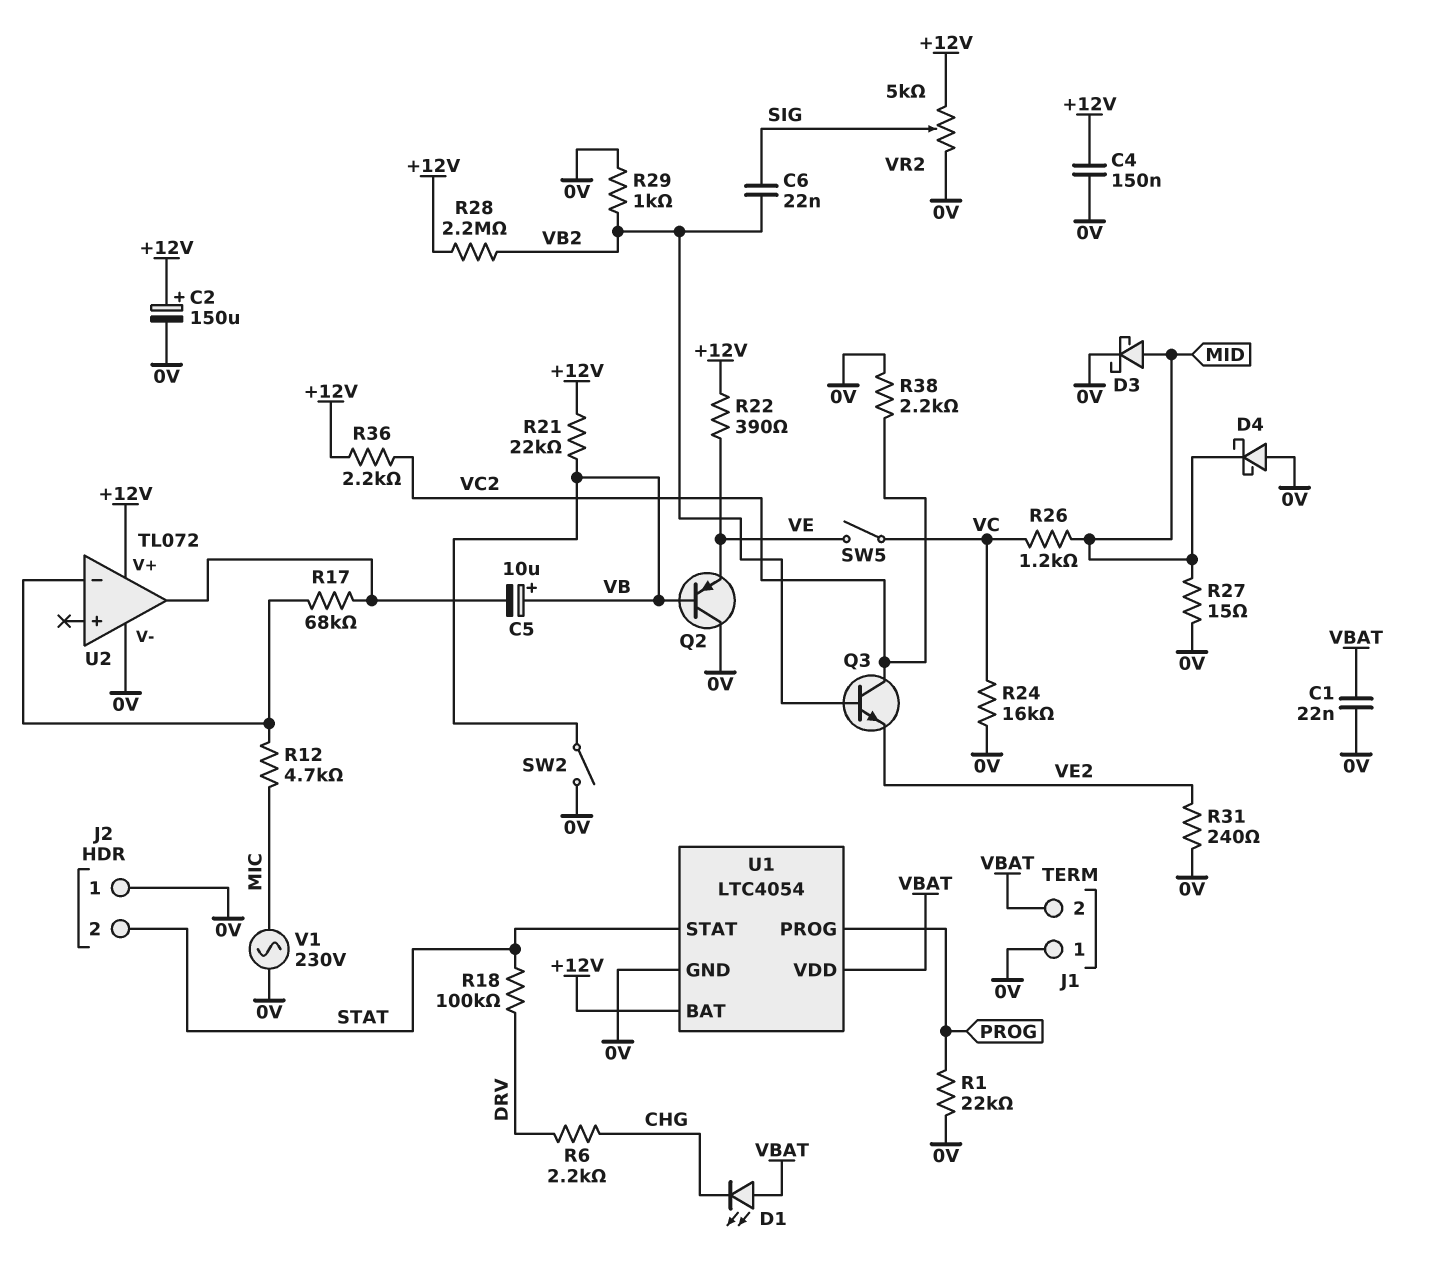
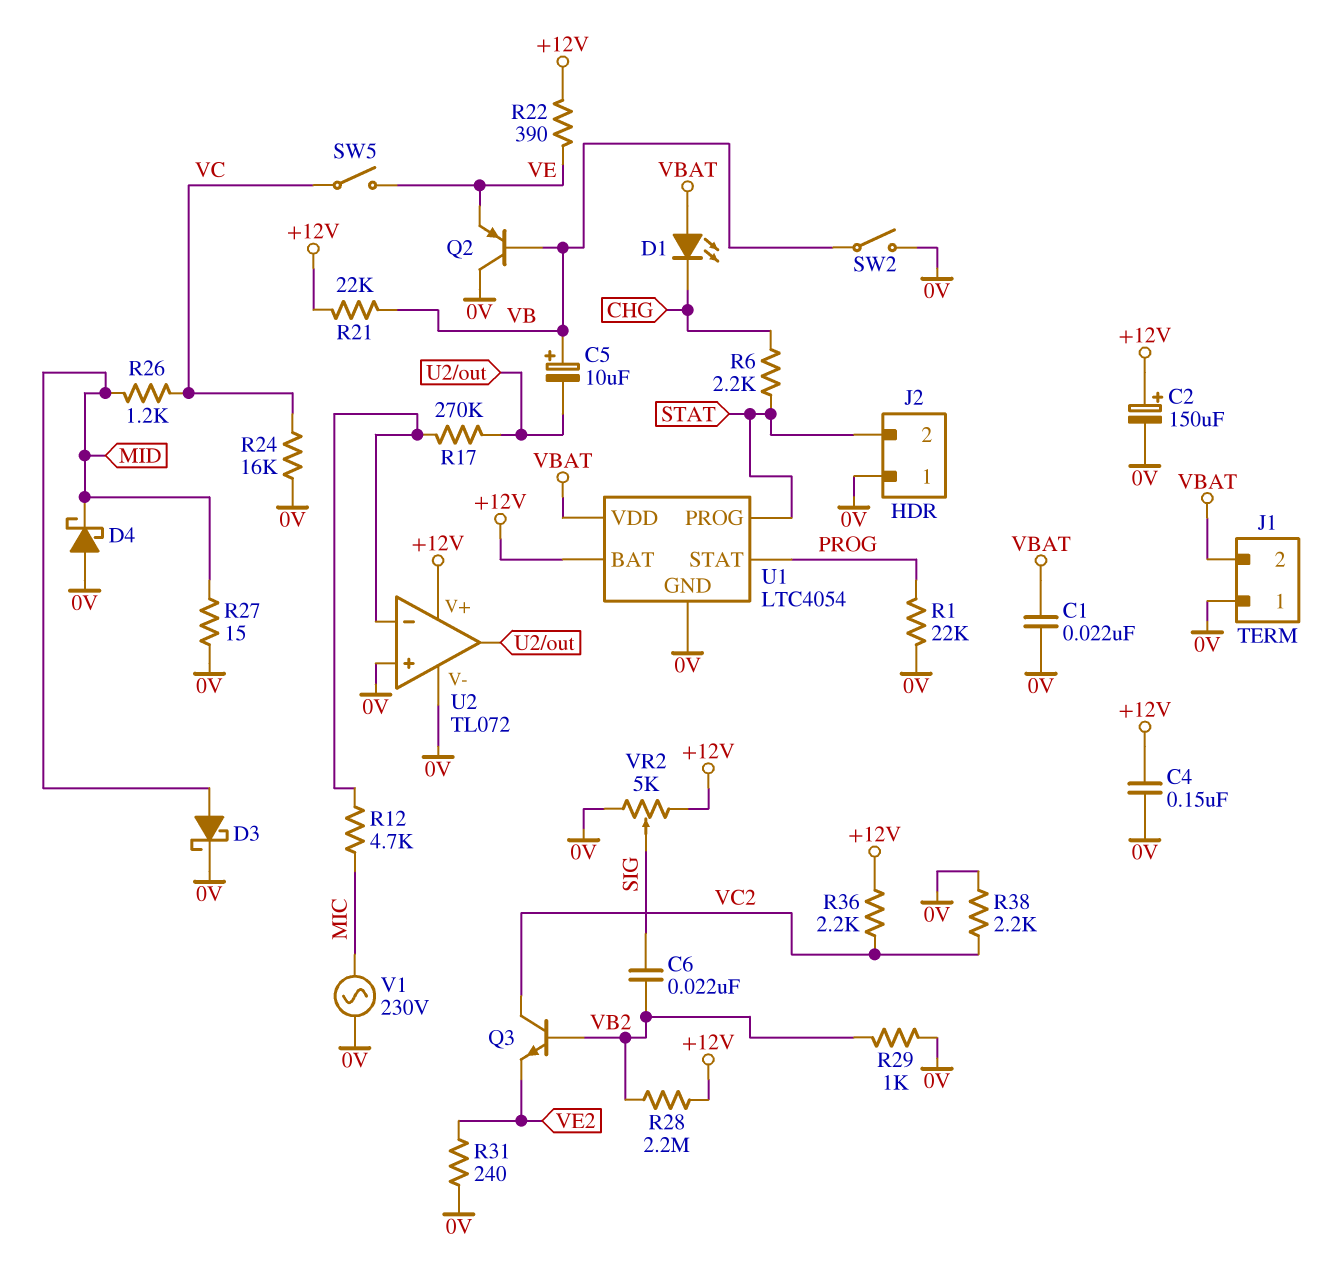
R6: 2.2k (CHG, DRV) -> 2.2k (CHG, STAT)
R17: 68k (U2/in-, U2/out) -> 270k (U2/in-, U2/out)
R18: 100k (DRV, STAT) -> none
U1 pin PROG: PROG -> STAT
U1 pin STAT: STAT -> PROG
U2 pin in+: none -> 0V

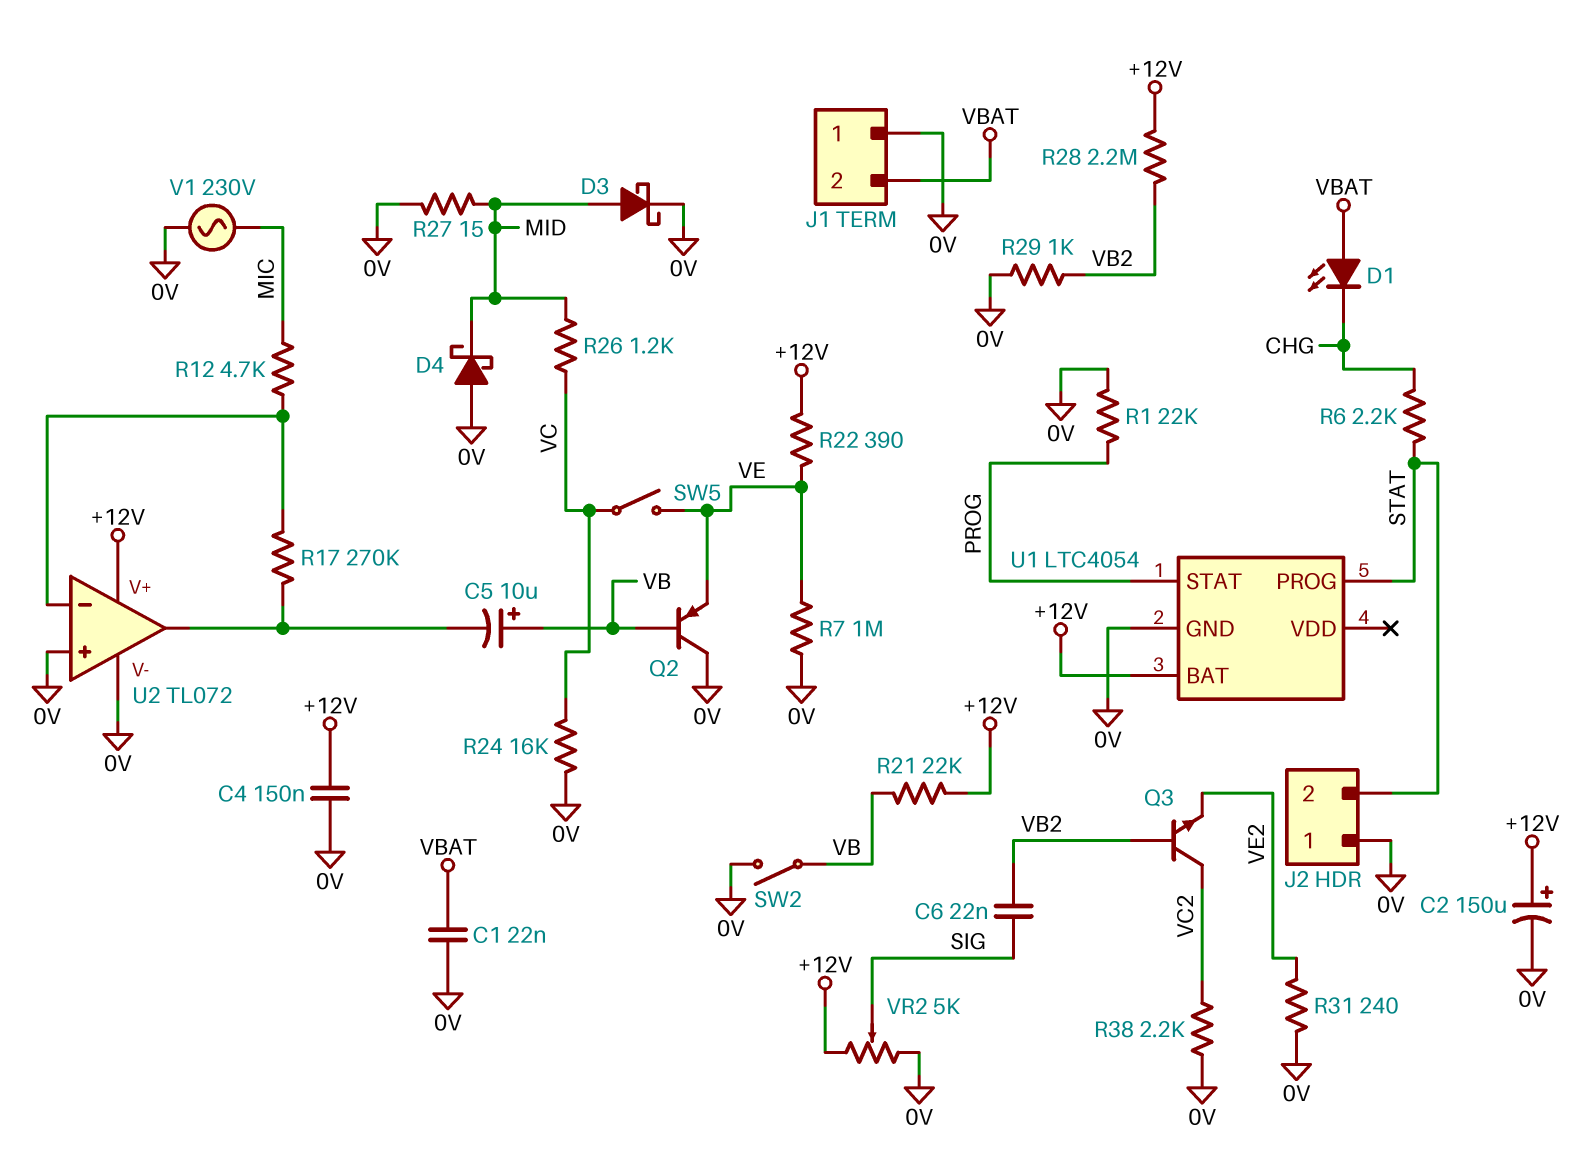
R7: none -> 1M (0V, VE)
R36: 2.2k (+12V, VC2) -> none
U1 pin VDD: VBAT -> none

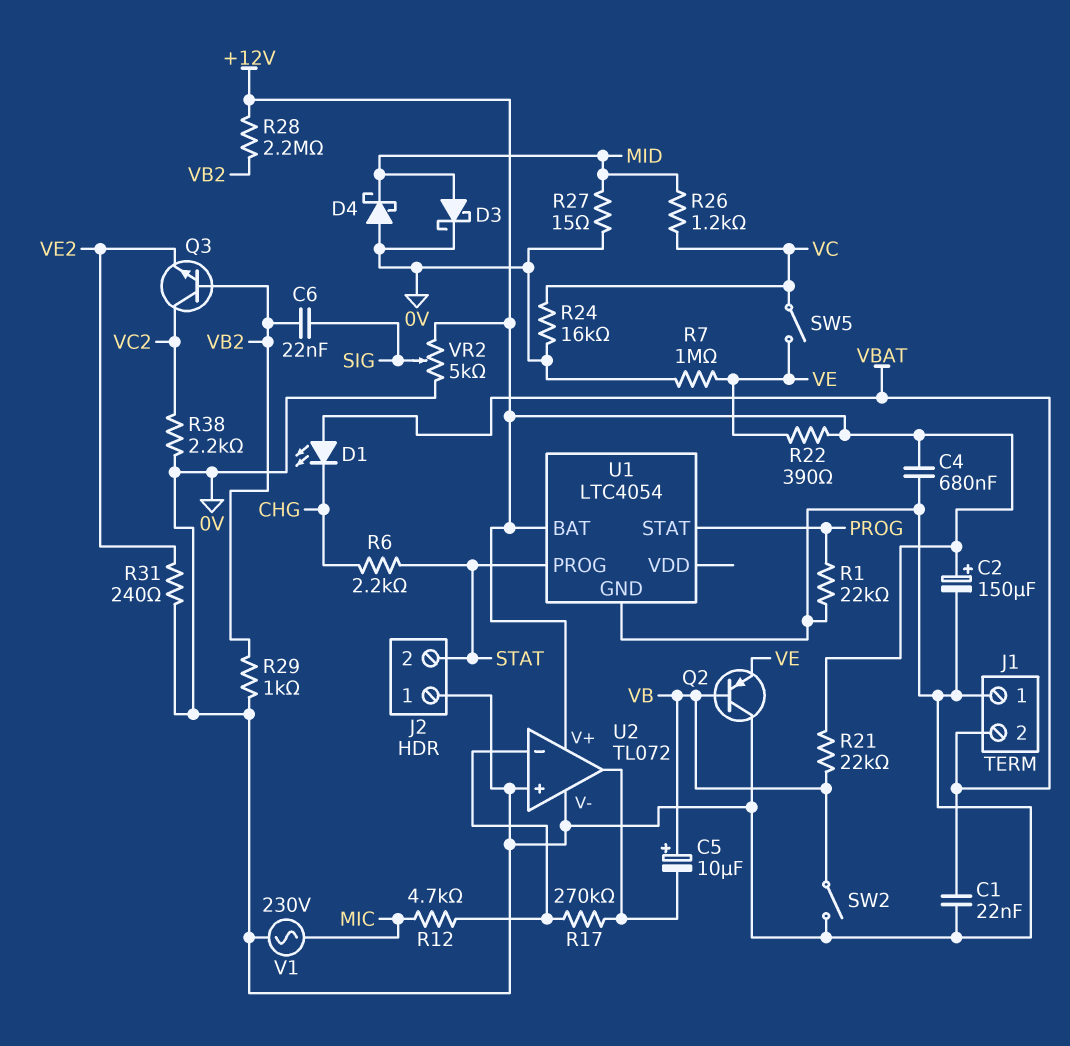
C4: 150nF (+12V, 0V) -> 680nF (+12V, 0V)

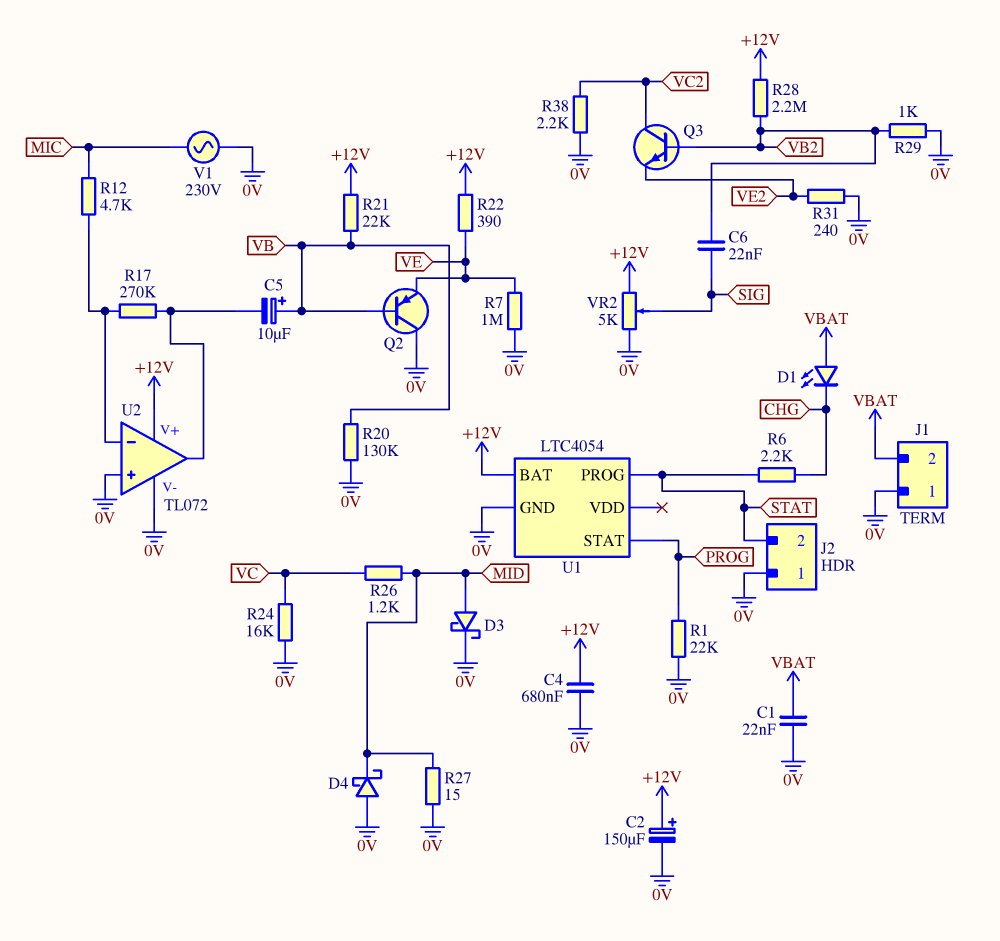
R20: none -> 130k (0V, VB)
SW2: switch (0V, VB) -> none
SW5: switch (VC, VE) -> none

